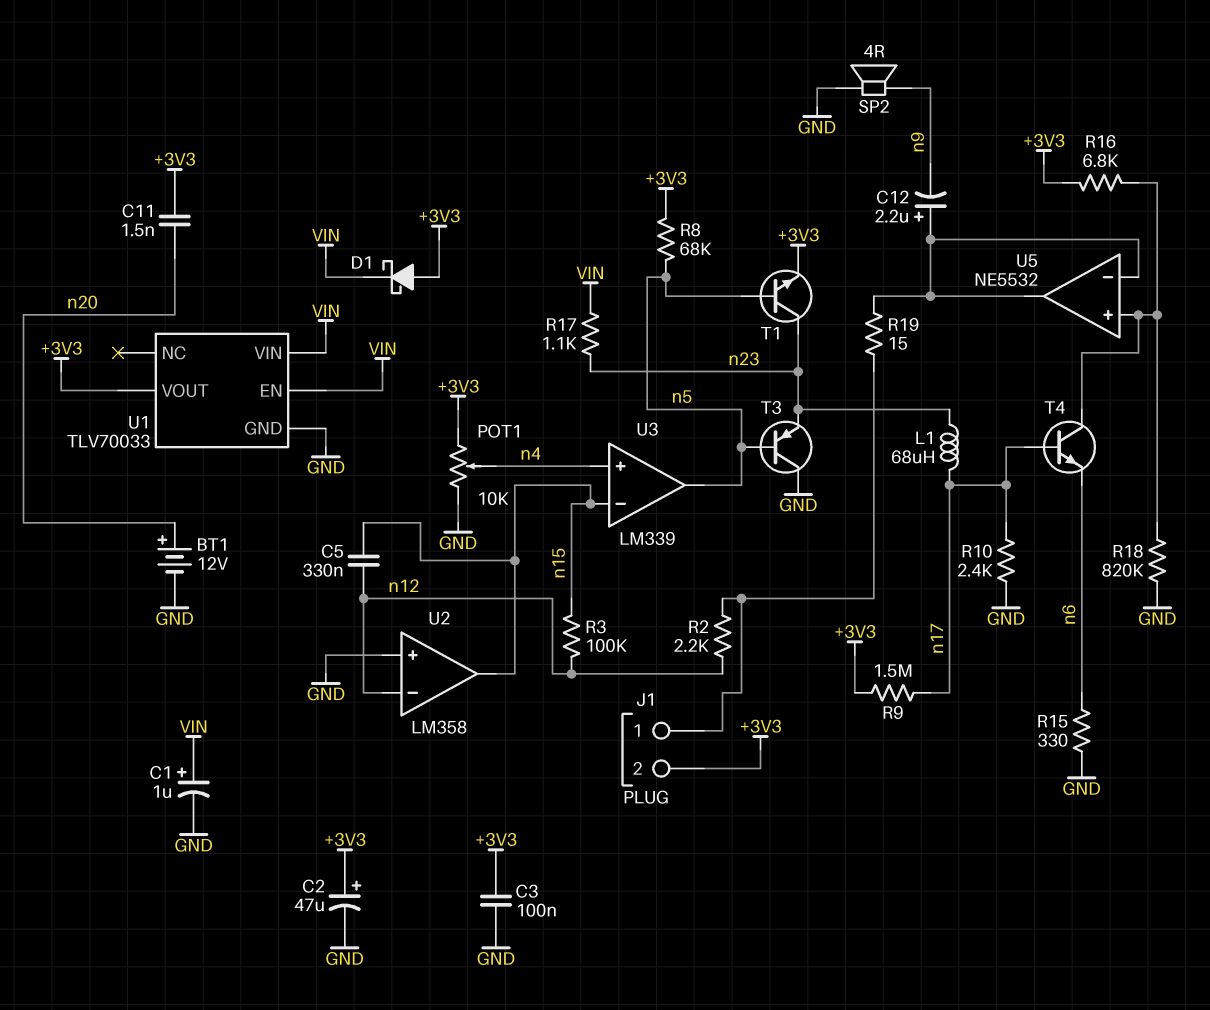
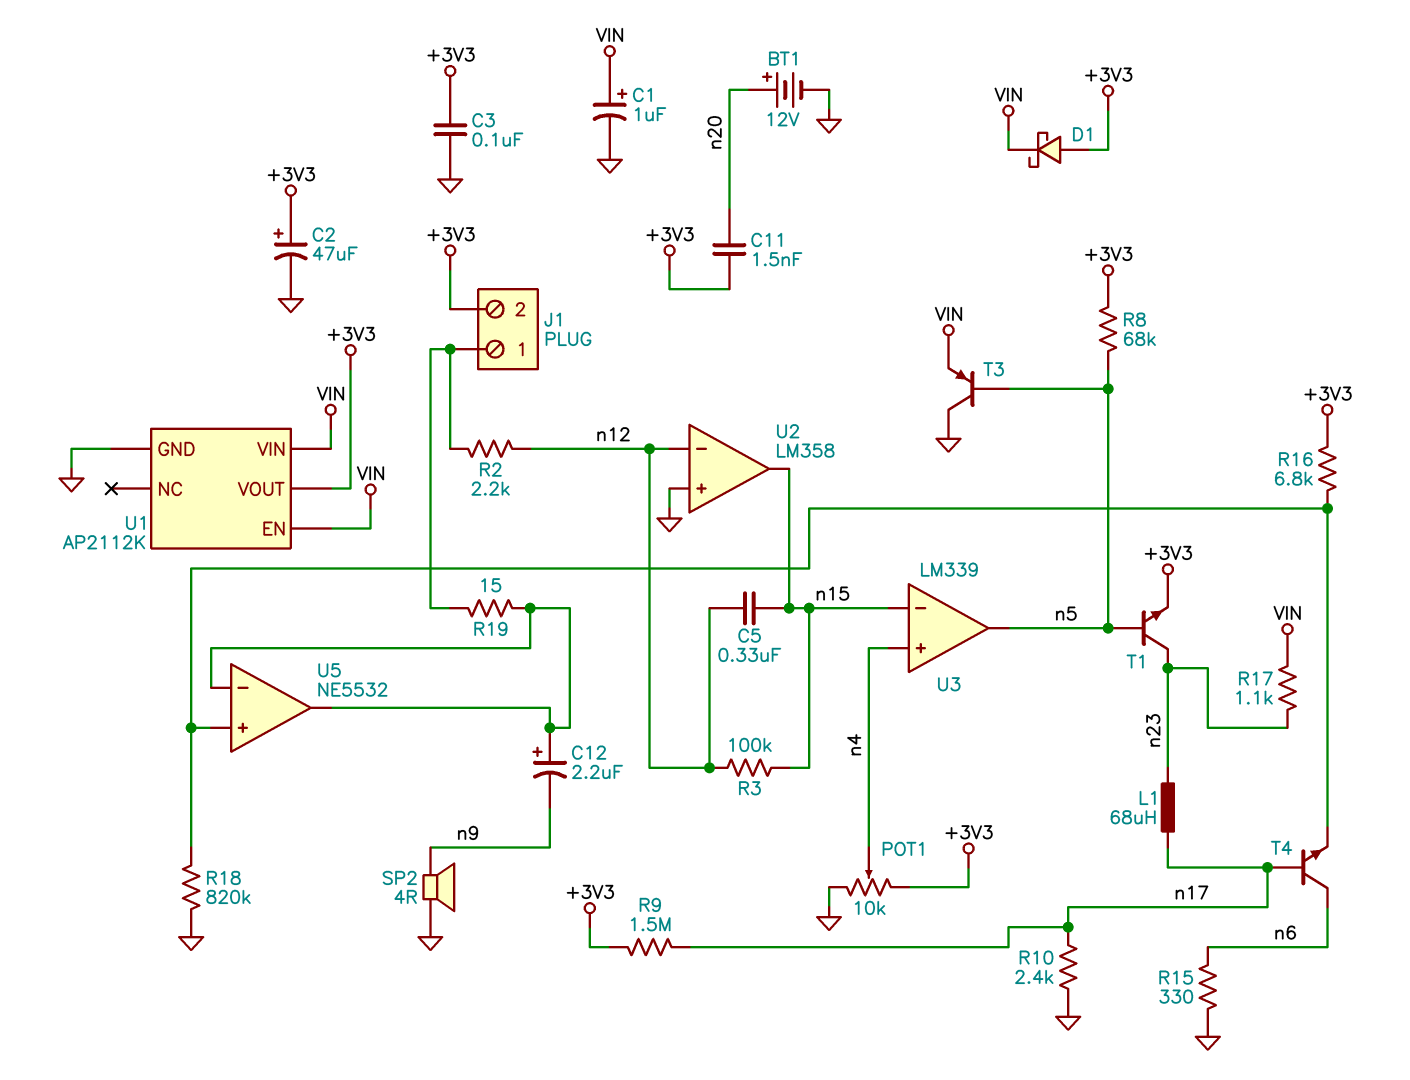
T3: PNP (B n5, C GND, E n23) -> PNP (B n5, C GND, E VIN)
T4: NPN (B n17, C U5/in+, E n6) -> NPN (B n17, C n6, E U5/in+)
U1: TLV70033 -> AP2112K

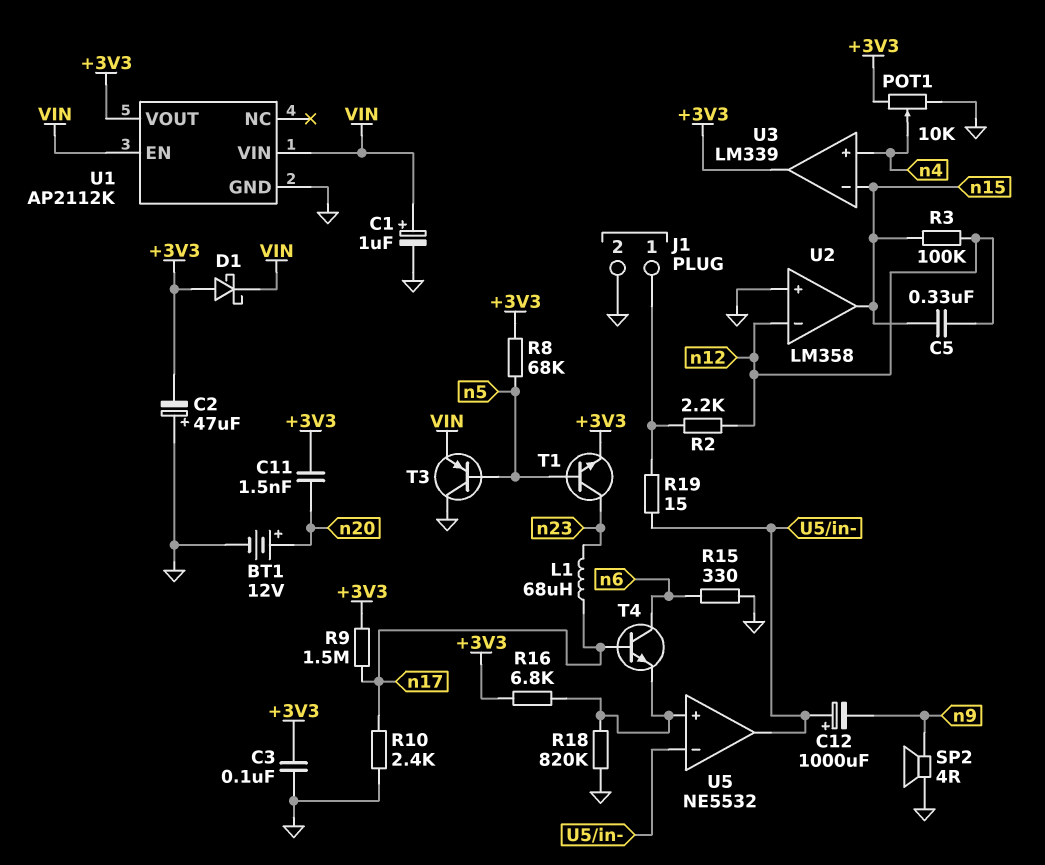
C2: 47uF (plus +3V3, minus GND) -> 47uF (plus GND, minus +3V3)
C12: 2.2uF (plus U5/in-, minus n9) -> 1000uF (plus U5/in-, minus n9)
J1 pin 2: +3V3 -> GND
R17: 1.1k (VIN, n23) -> none
U3 pin out: n5 -> +3V3

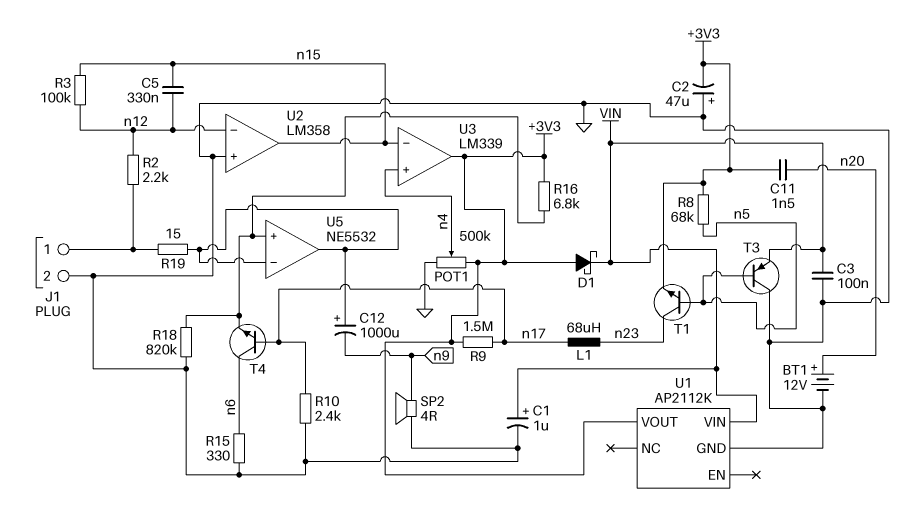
C3: 100nF (+3V3, GND) -> 100nF (GND, VIN)
POT1: 10k (+3V3, GND, wiper n4) -> 500k (+3V3, GND, wiper n4)
U1 pin EN: VIN -> none

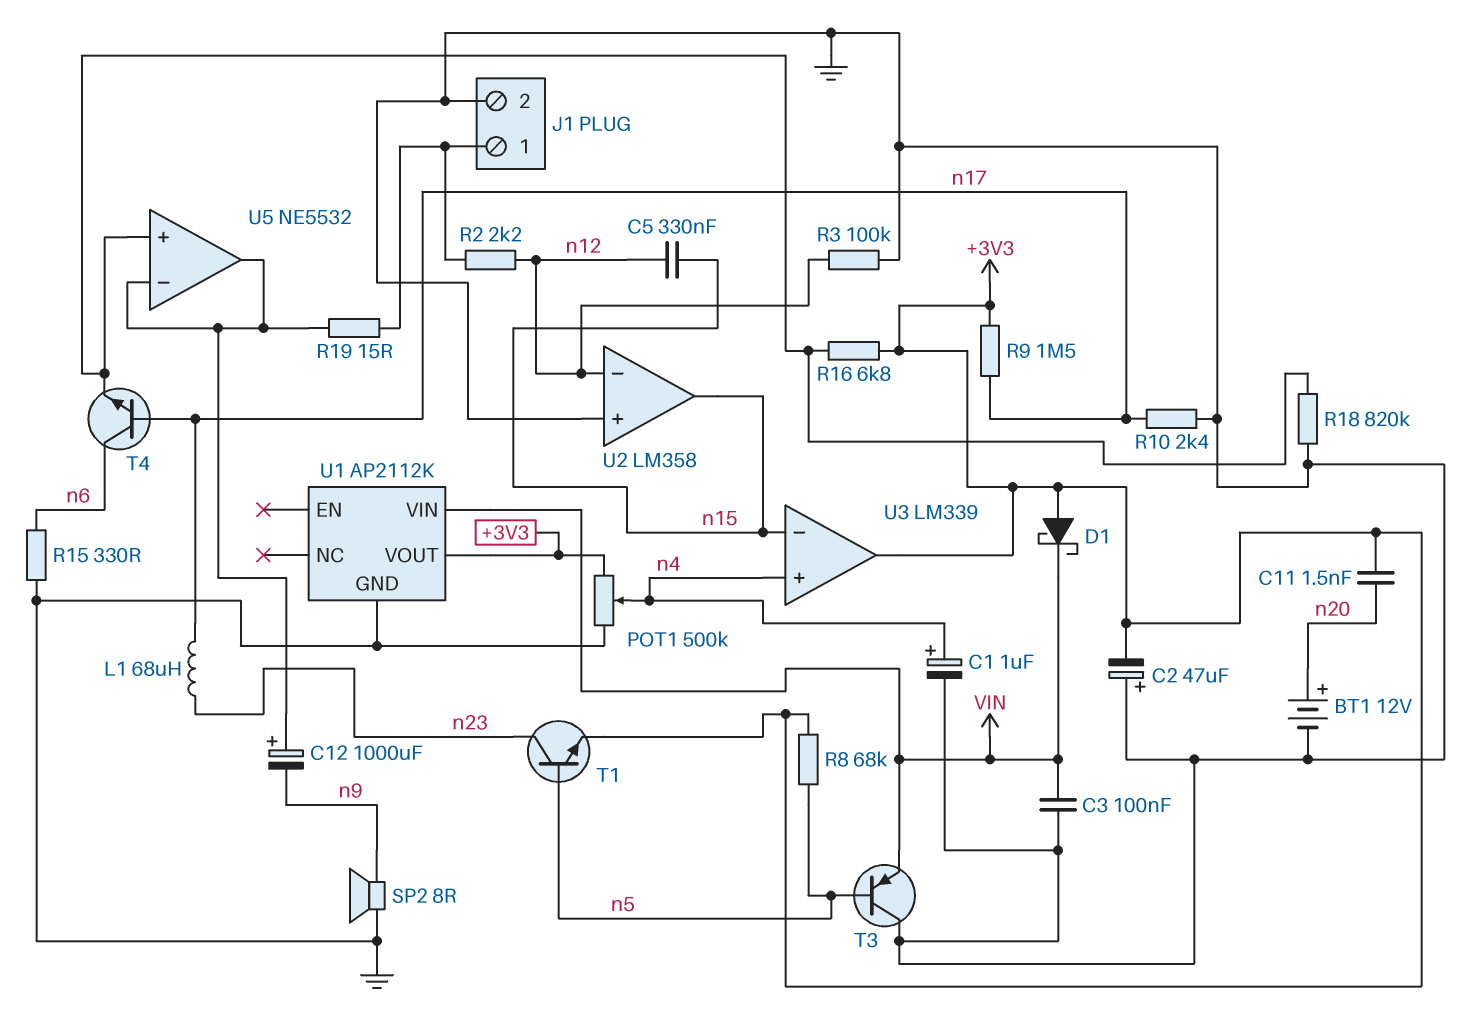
C1: 1uF (plus VIN, minus GND) -> 1uF (plus n4, minus GND)
R3: 100k (n12, n15) -> 100k (GND, n12)
SP2: speaker 4R (GND, n9) -> speaker 8R (GND, n9)

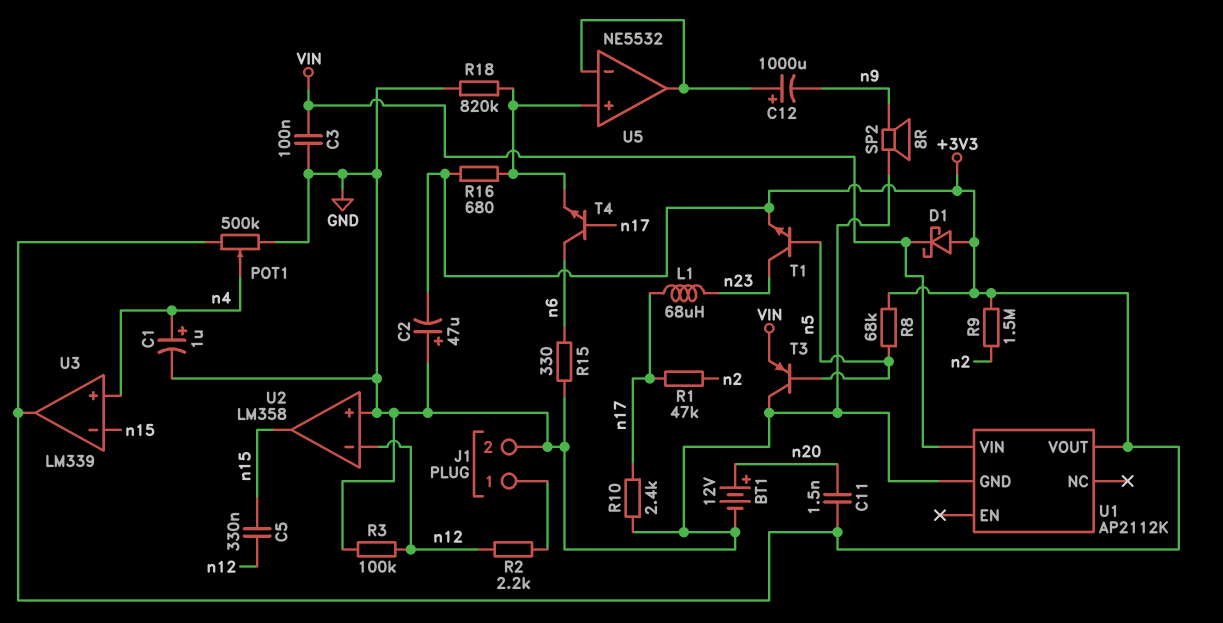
R1: none -> 47k (n2, n17)
R9: 1.5M (+3V3, n17) -> 1.5M (+3V3, n2)
R16: 6.8k (+3V3, U5/in+) -> 680 (+3V3, U5/in+)
R19: 15 (J1/1, U5/in-) -> none

